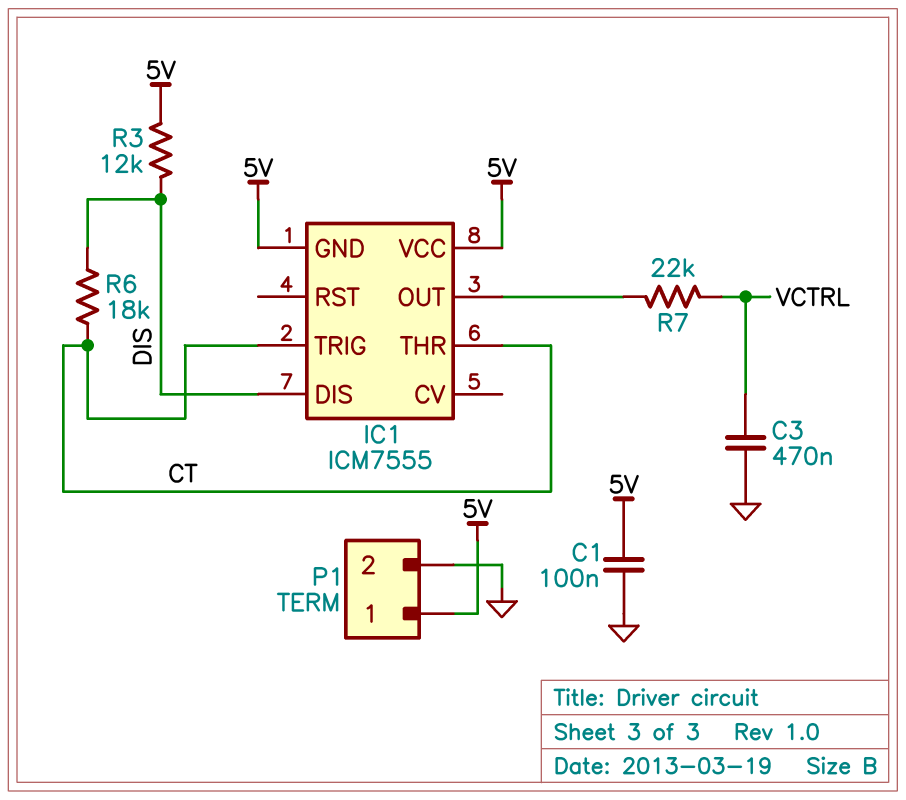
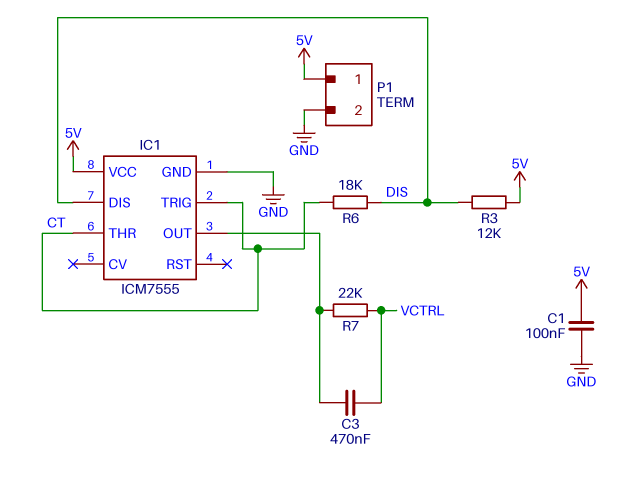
C3: 470nF (GND, VCTRL) -> 470nF (IC1/OUT, VCTRL)
IC1 pin GND: 5V -> GND

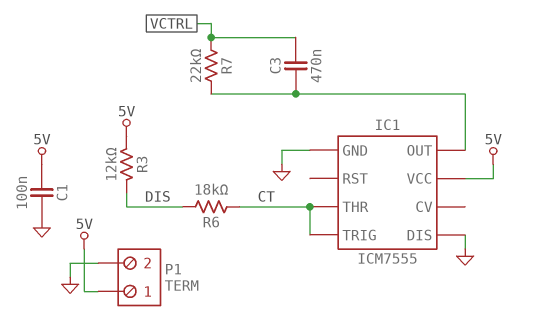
IC1 pin DIS: DIS -> GND

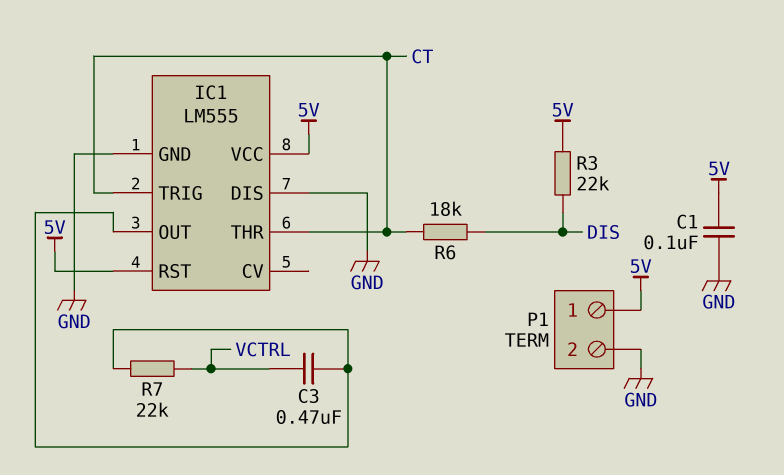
IC1: ICM7555 -> LM555
IC1 pin RST: none -> 5V
R3: 12k (5V, DIS) -> 22k (5V, DIS)

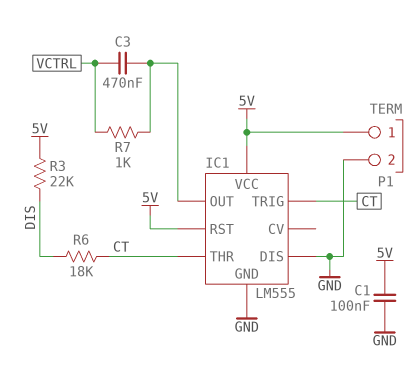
R7: 22k (IC1/OUT, VCTRL) -> 1k (IC1/OUT, VCTRL)

